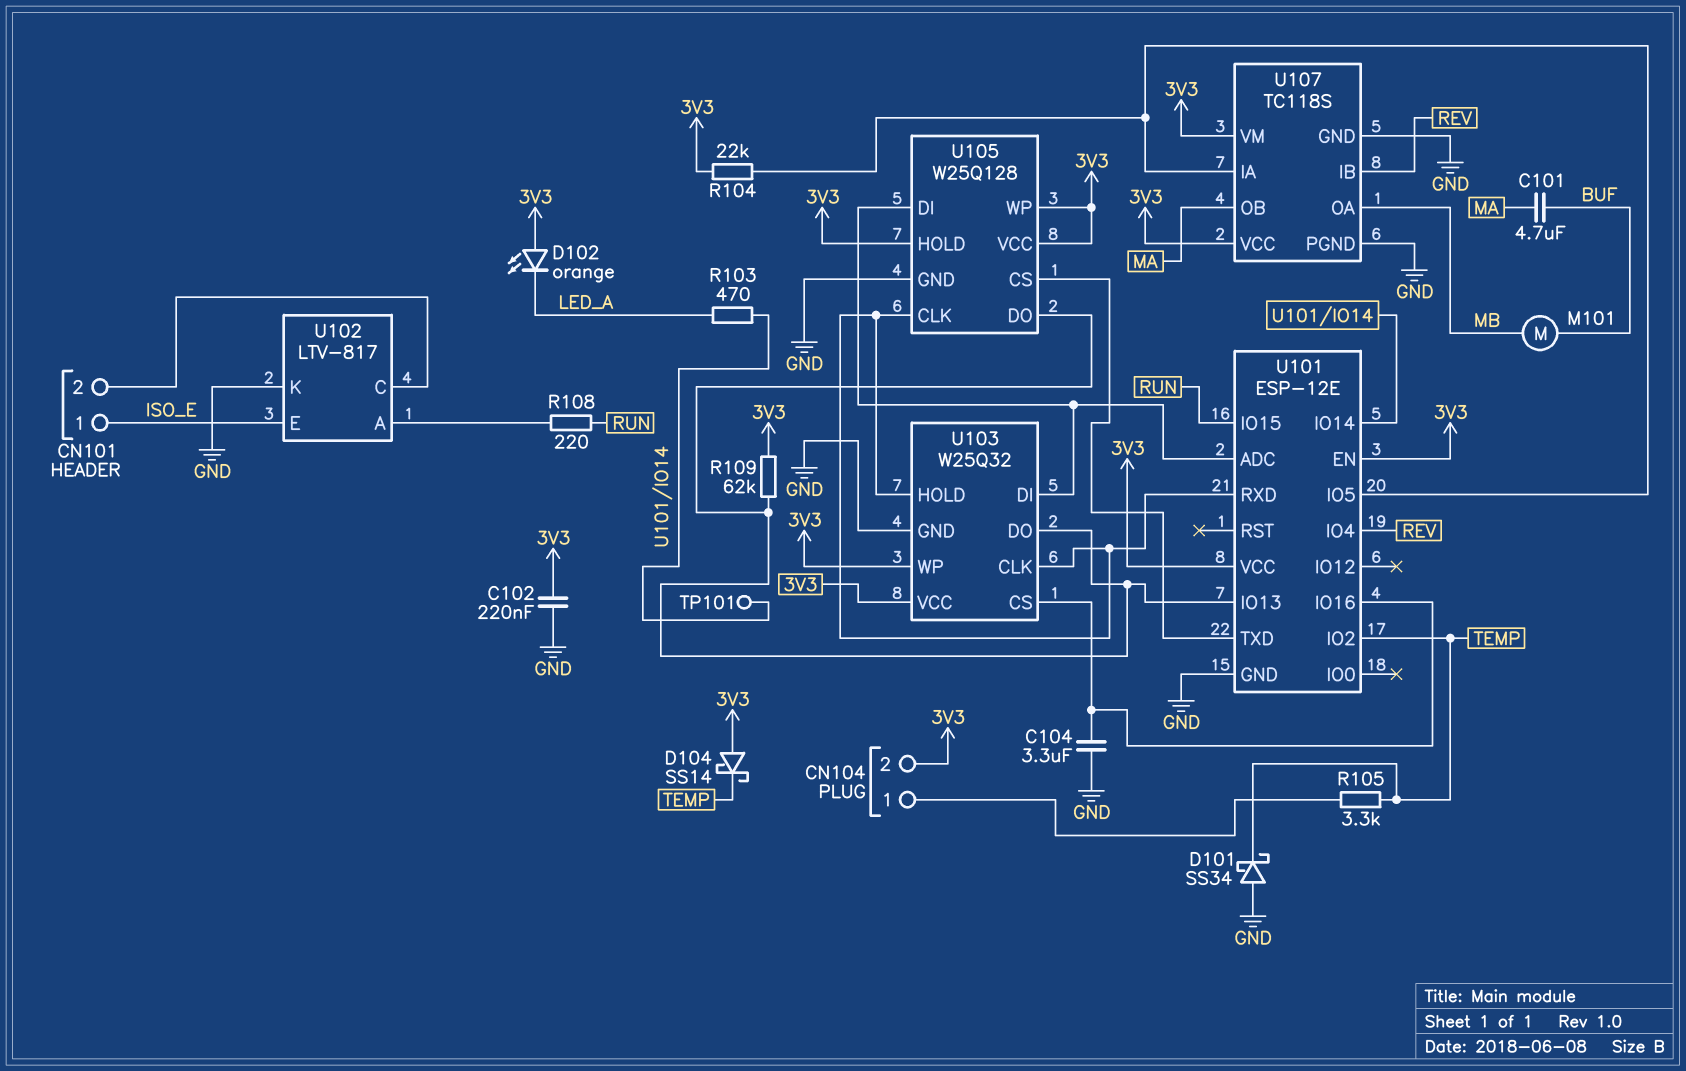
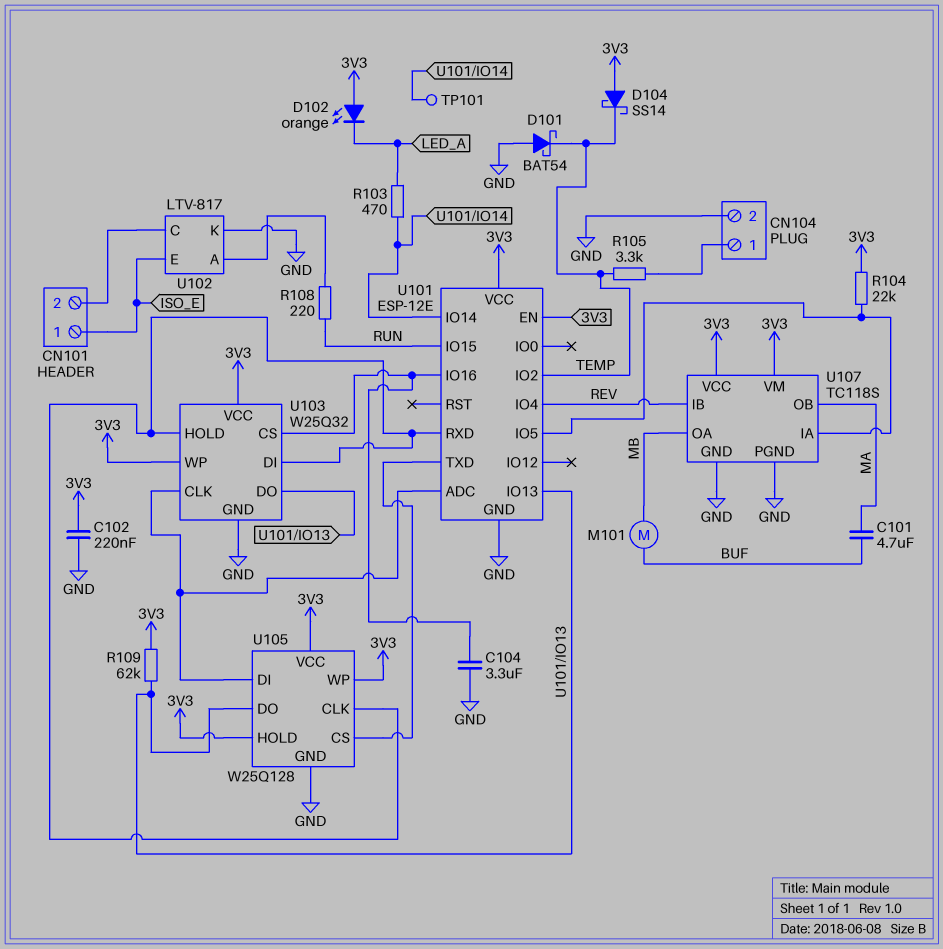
CN104 pin 2: 3V3 -> GND
D101: schottky SS34 (A GND, K TEMP) -> schottky BAT54 (A GND, K TEMP)
U103 pin CLK: U101/RXD -> U101/ADC
U103 pin DI: U101/ADC -> U101/RXD

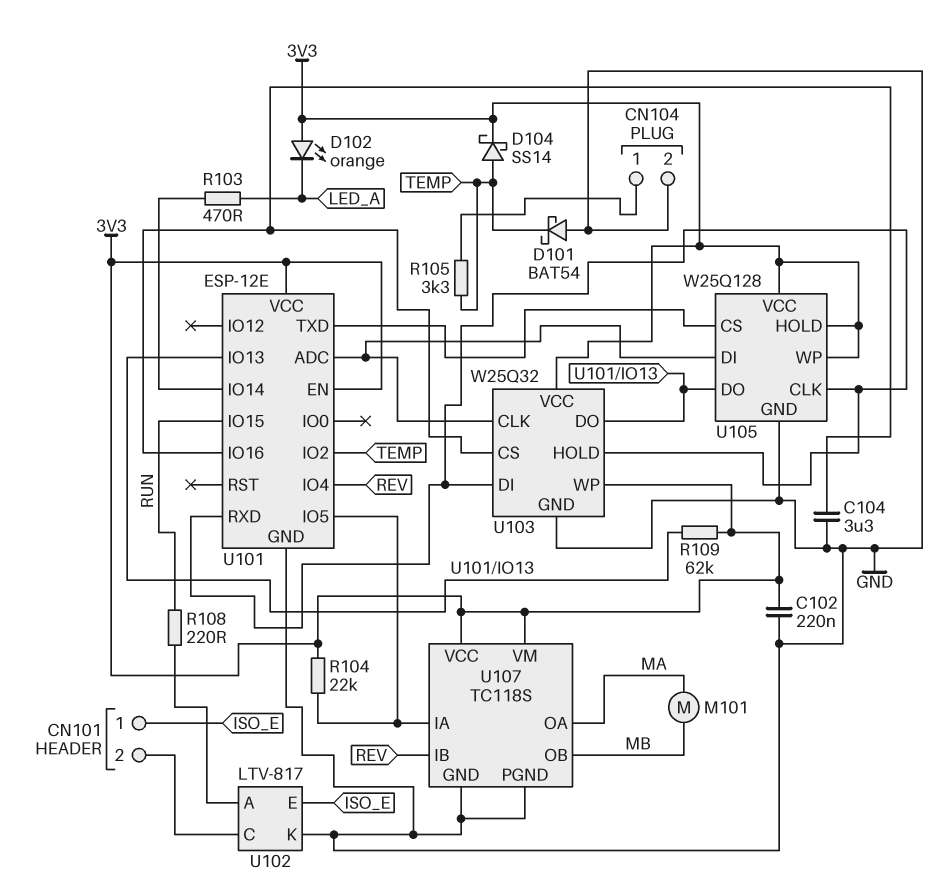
C101: 4.7uF (BUF, MA) -> none
D104: schottky SS14 (A 3V3, K TEMP) -> schottky SS14 (A TEMP, K 3V3)
M101: motor (BUF, MB) -> motor (MA, MB)
TP101: test point (U101/IO14) -> none
U107 pin OA: MB -> MA
U107 pin OB: MA -> MB

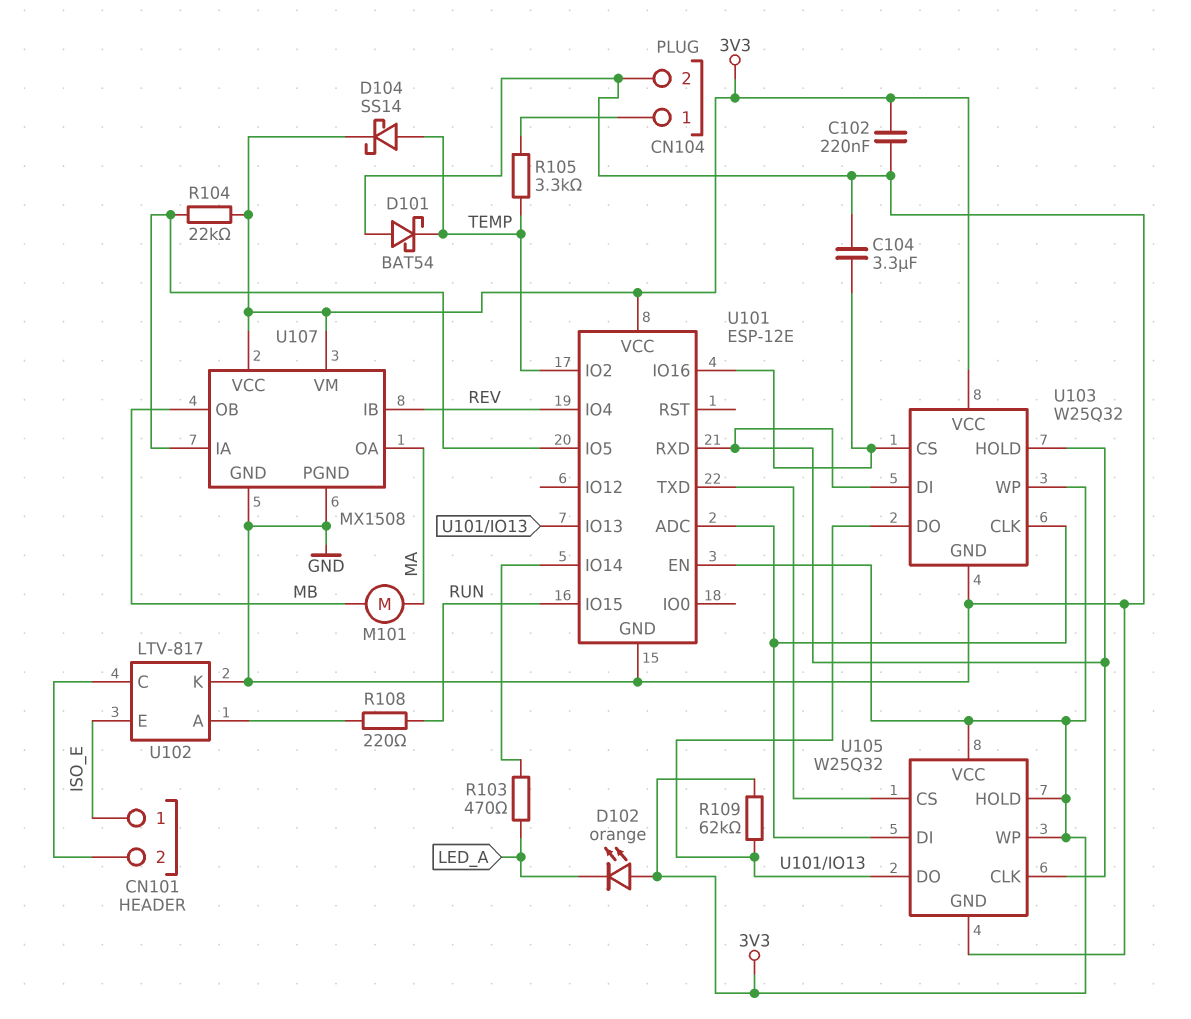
U105: W25Q128 -> W25Q32
U107: TC118S -> MX1508

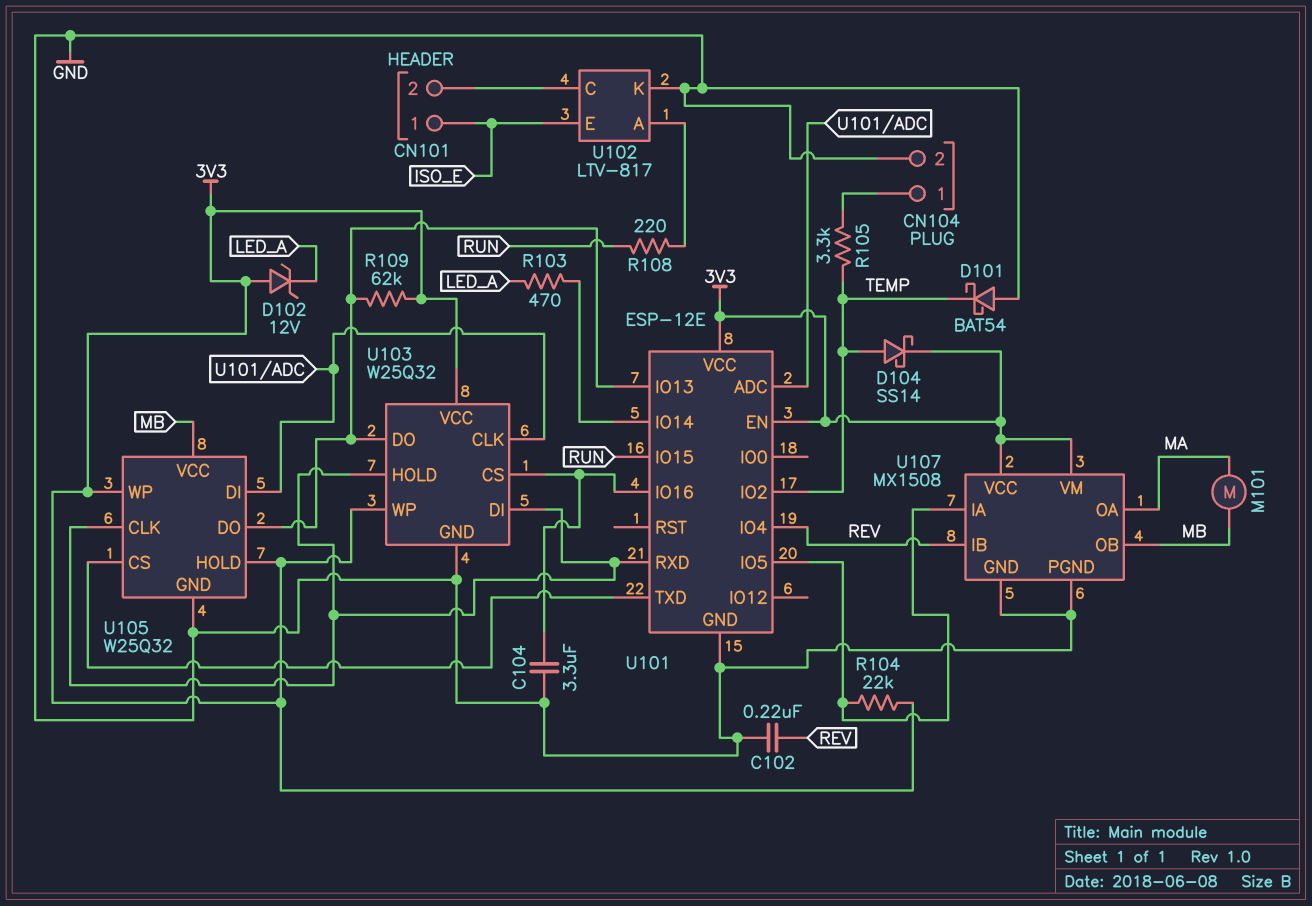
C102: 220nF (3V3, GND) -> 220nF (GND, REV)
D102: LED orange (A 3V3, K LED_A) -> zener 12V (A 3V3, K LED_A)
U105 pin VCC: 3V3 -> MB

